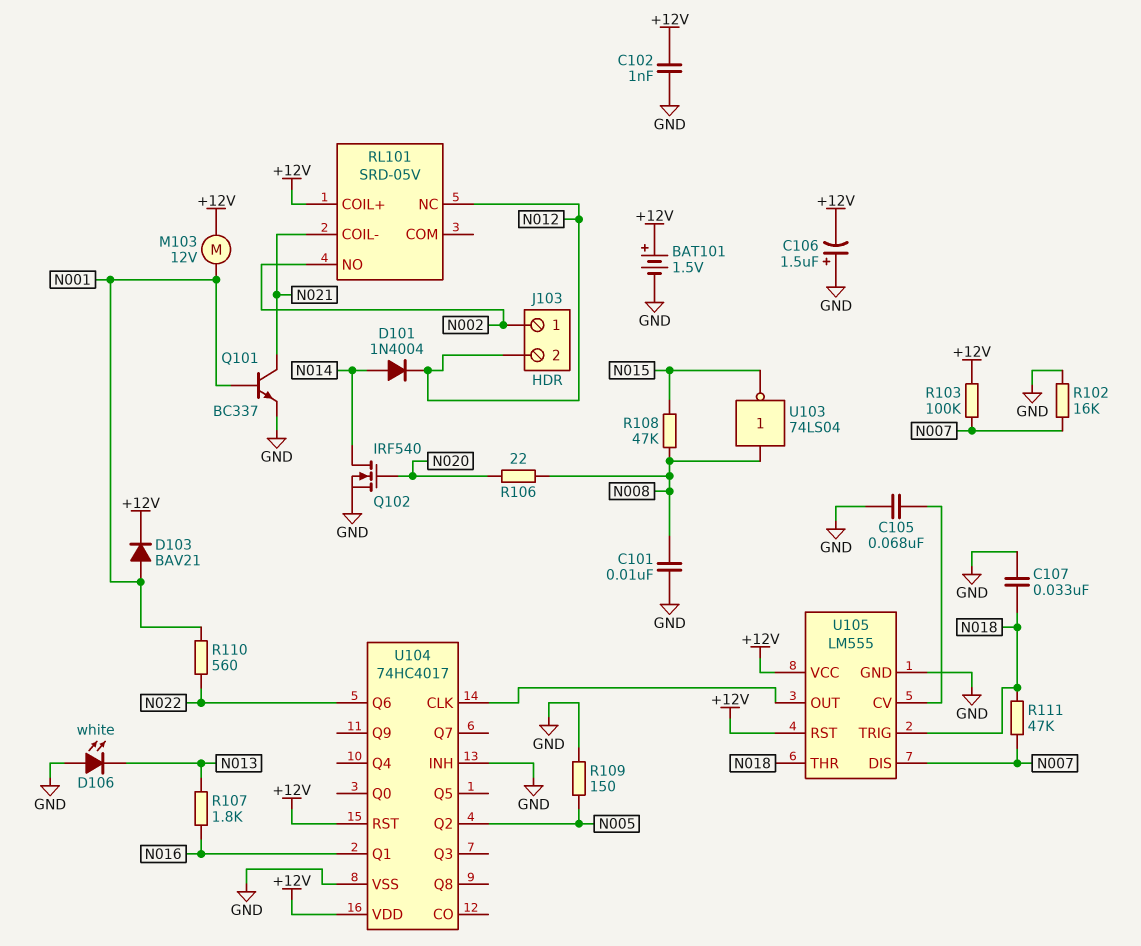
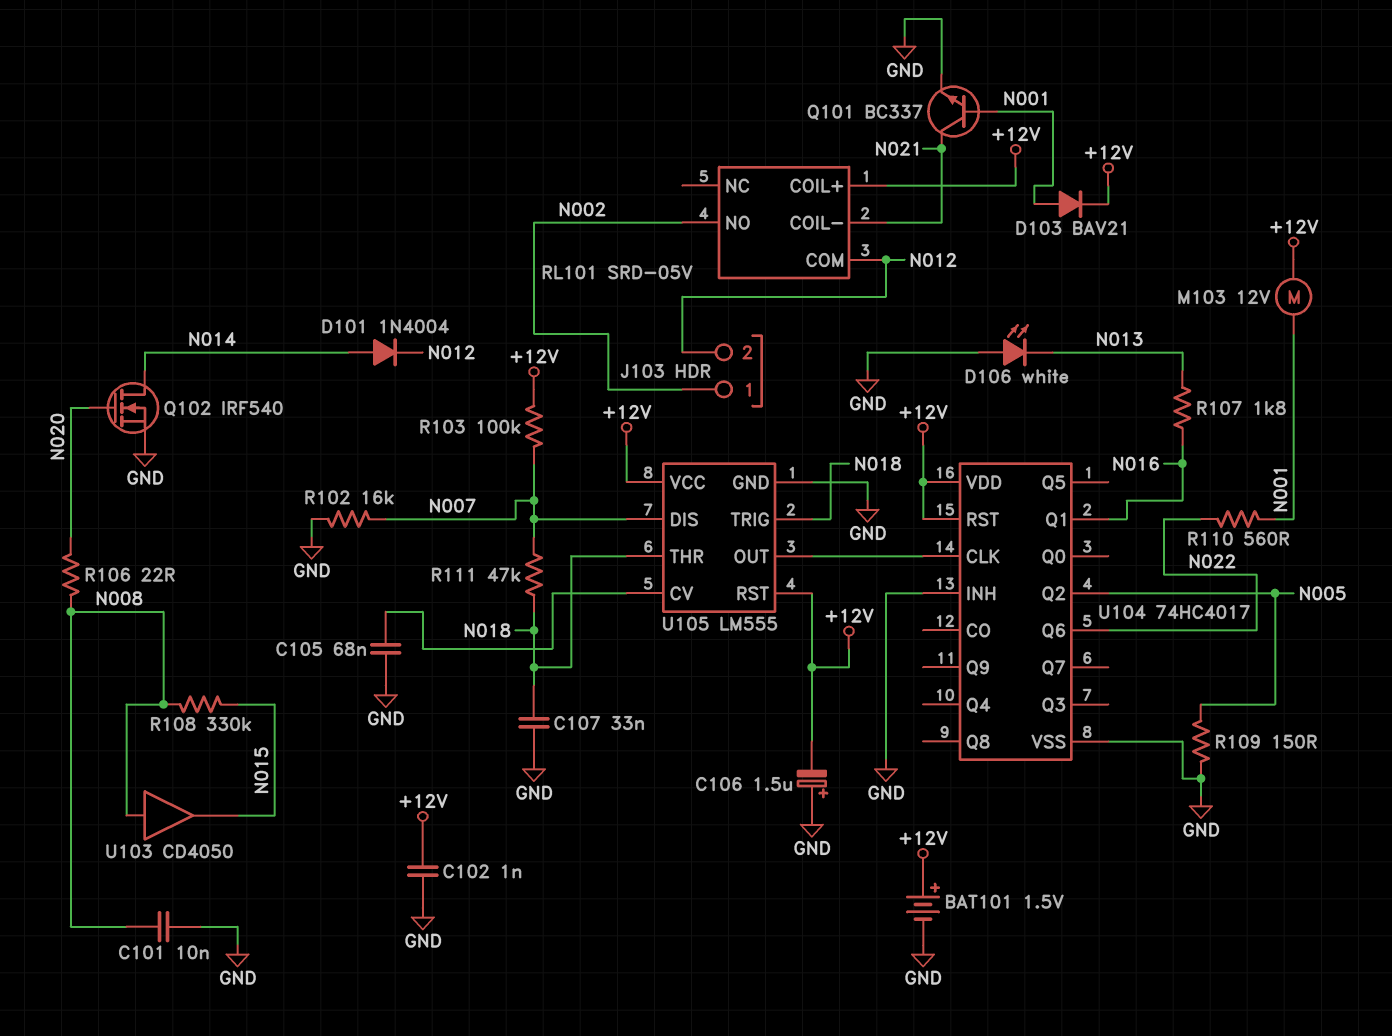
R108: 47k (N008, N015) -> 330k (N008, N015)
RL101 pin COM: none -> N012
RL101 pin NC: N012 -> none
U103: NOT 74LS04 (in N008, out N015) -> buffer CD4050 (in N008, out N015)

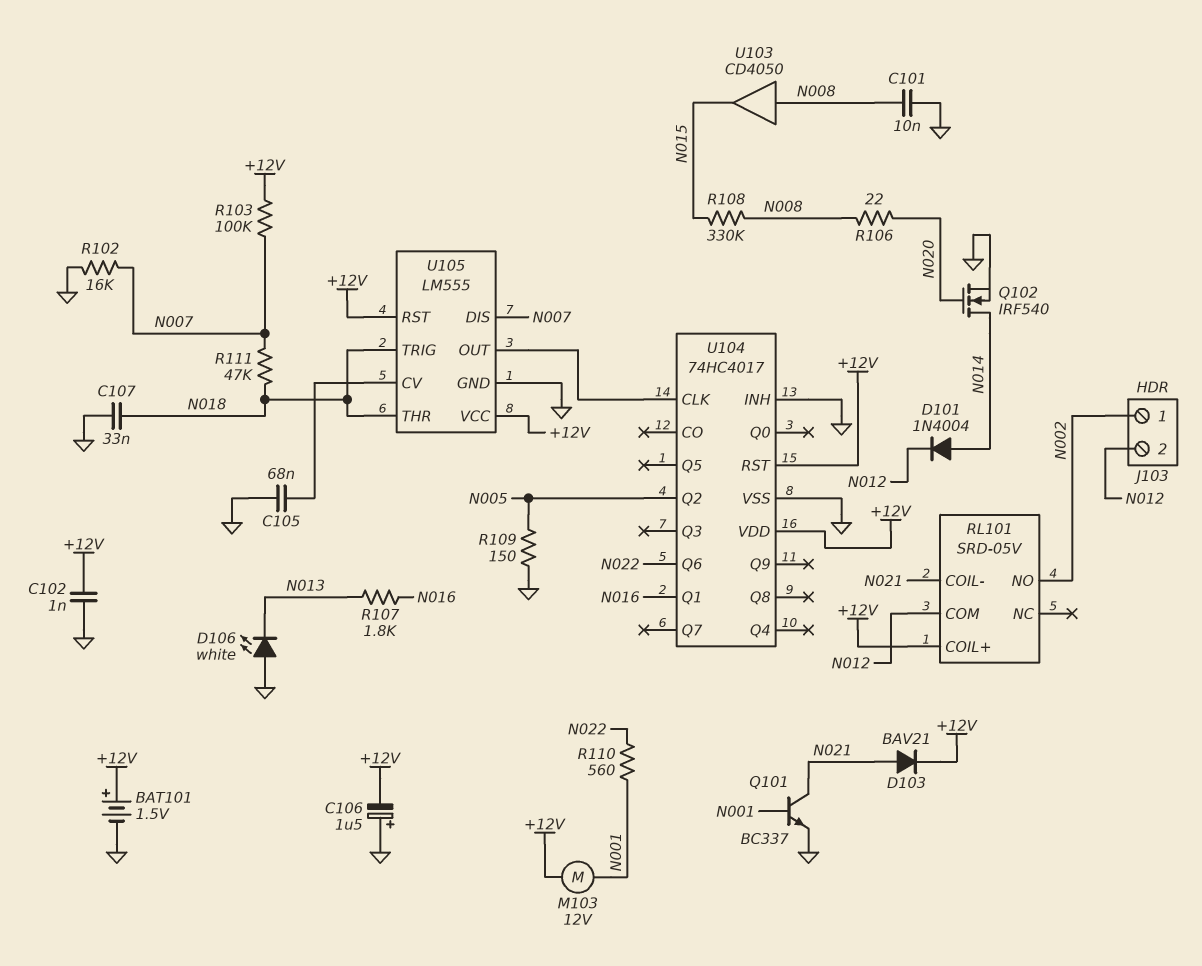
D103: diode BAV21 (A N001, K +12V) -> diode BAV21 (A N021, K +12V)

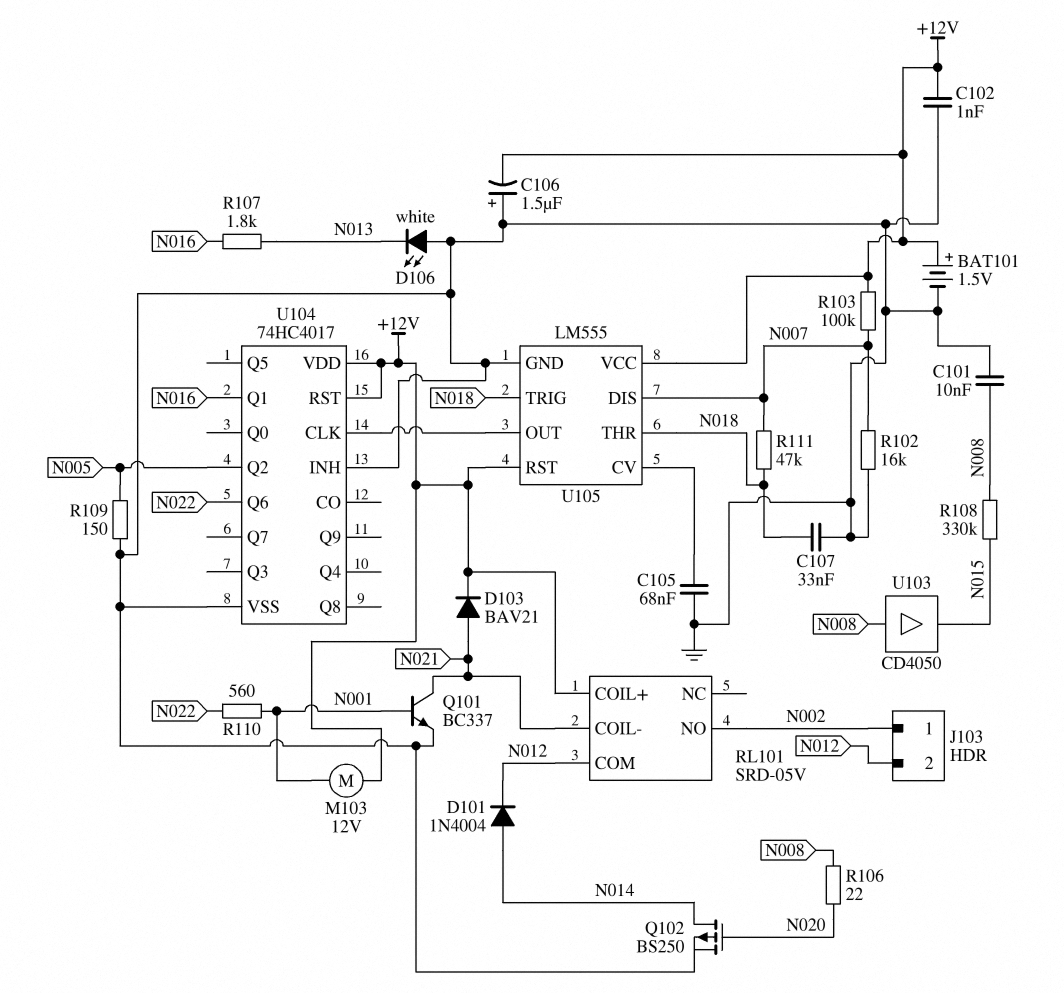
Q102: NMOS IRF540 (G N020, D N014, S GND) -> PMOS BS250 (G N020, D N014, S GND)

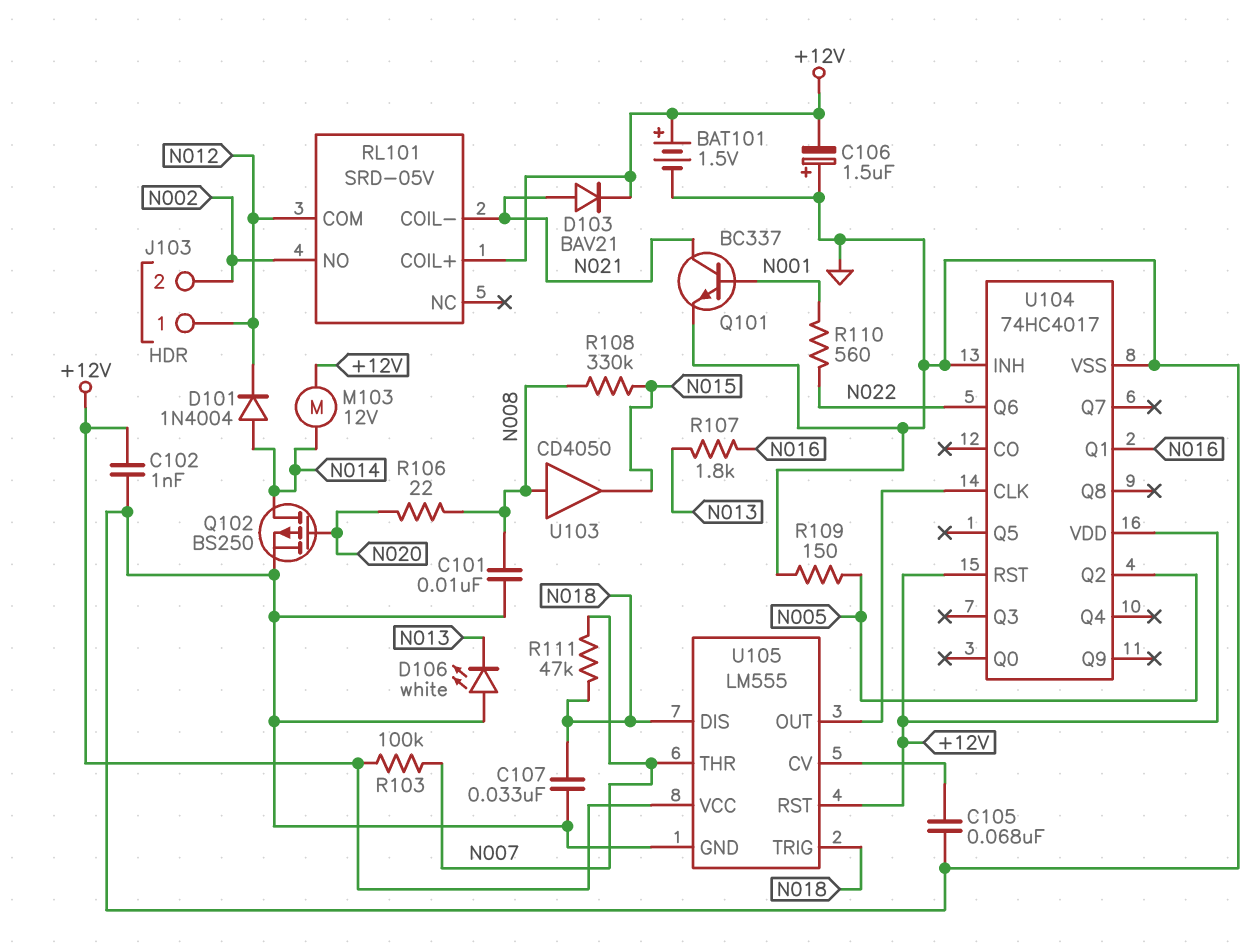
J103 pin 1: N002 -> N012
J103 pin 2: N012 -> N002
M103: motor 12V (+12V, N001) -> motor 12V (+12V, N014)
R102: 16k (GND, N007) -> none
U105 pin DIS: N007 -> N018
U105 pin THR: N018 -> N007

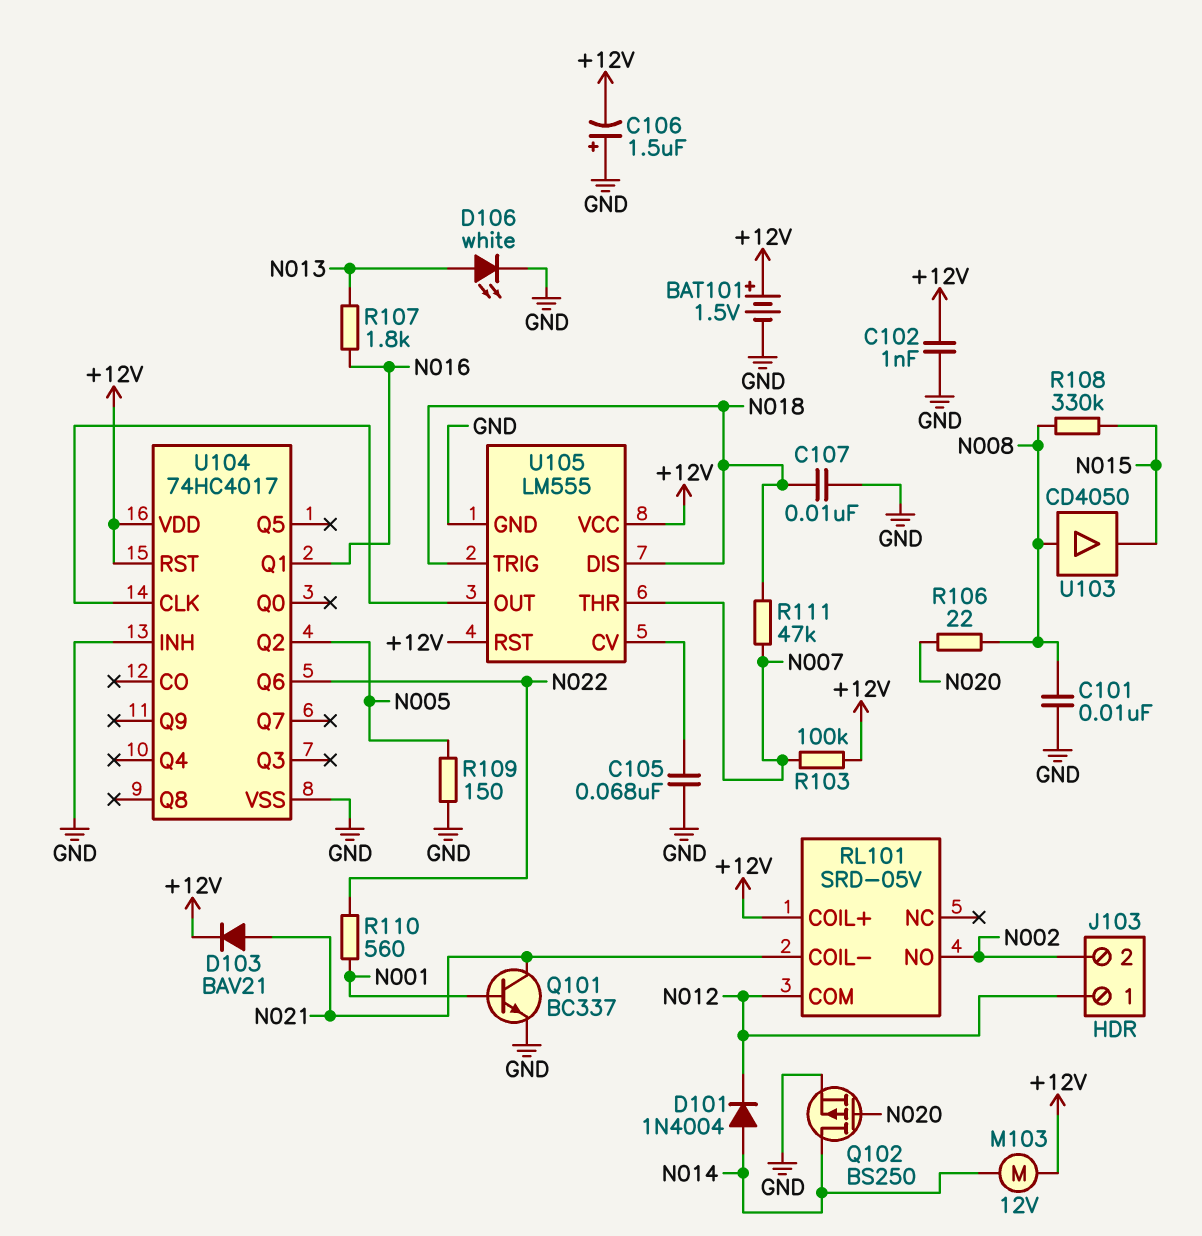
C107: 33nF (GND, N018) -> 10nF (GND, N018)
D106: LED white (A GND, K N013) -> LED white (A N013, K GND)

